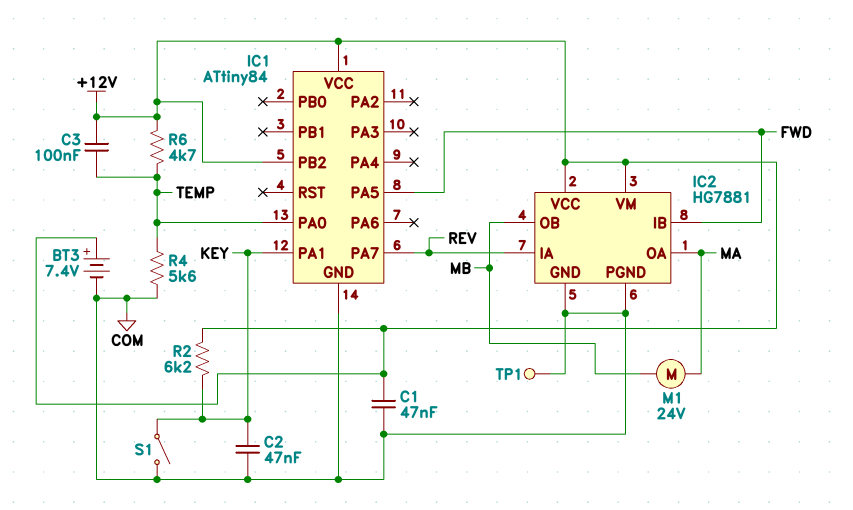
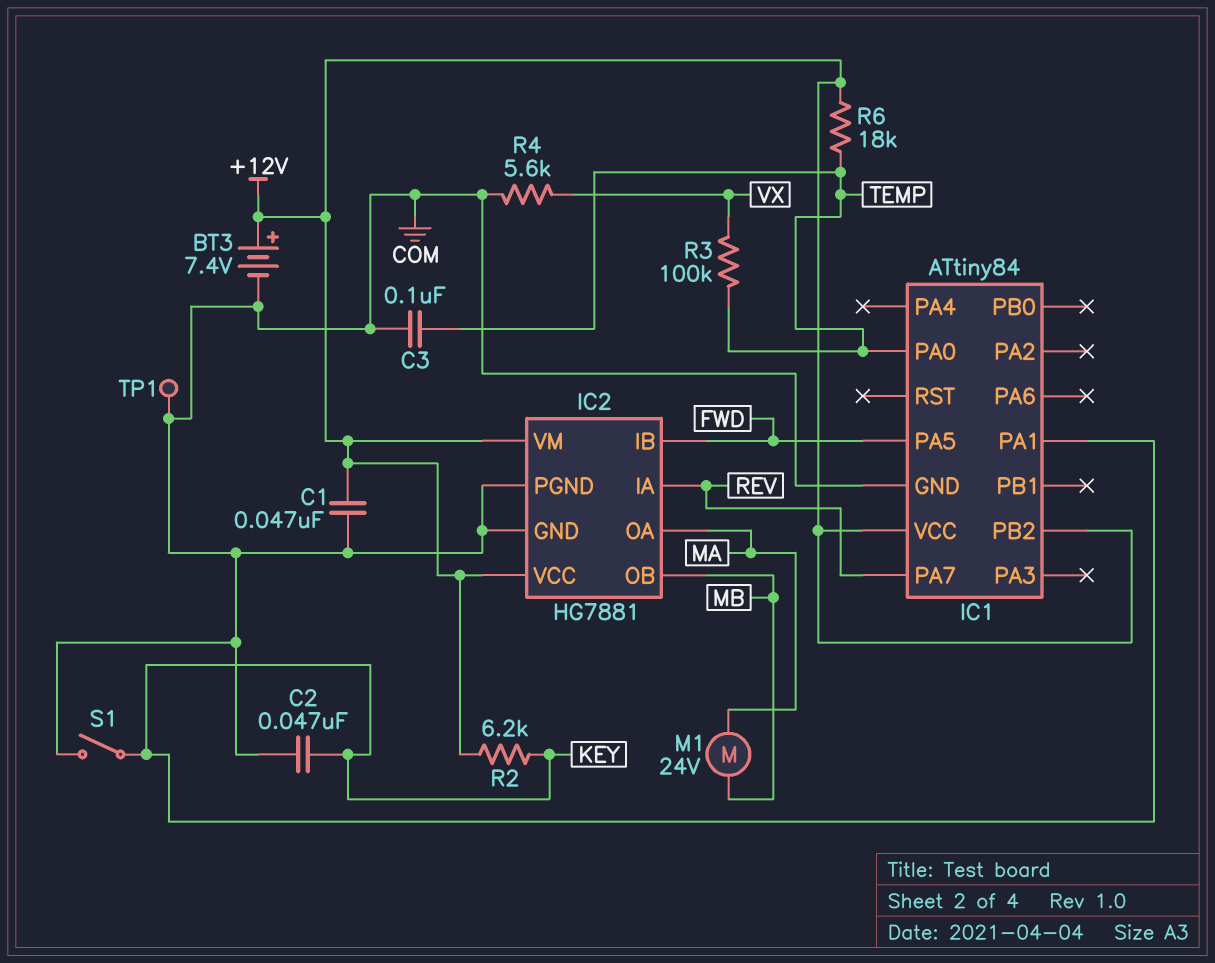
C3: 100nF (+12V, TEMP) -> 100nF (COM, TEMP)
R3: none -> 100k (TEMP, VX)
R4: 5.6k (COM, TEMP) -> 5.6k (COM, VX)
R6: 4.7k (+12V, TEMP) -> 18k (+12V, TEMP)

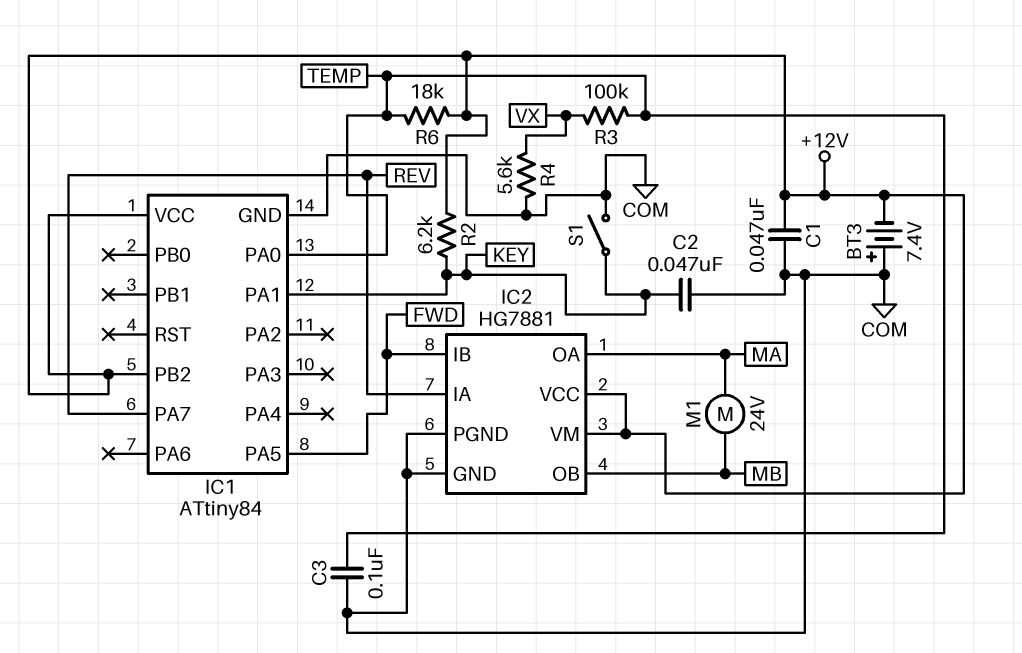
BT3: 7.4V (plus +12V, minus COM) -> 7.4V (plus COM, minus +12V)
TP1: test point (COM) -> none

